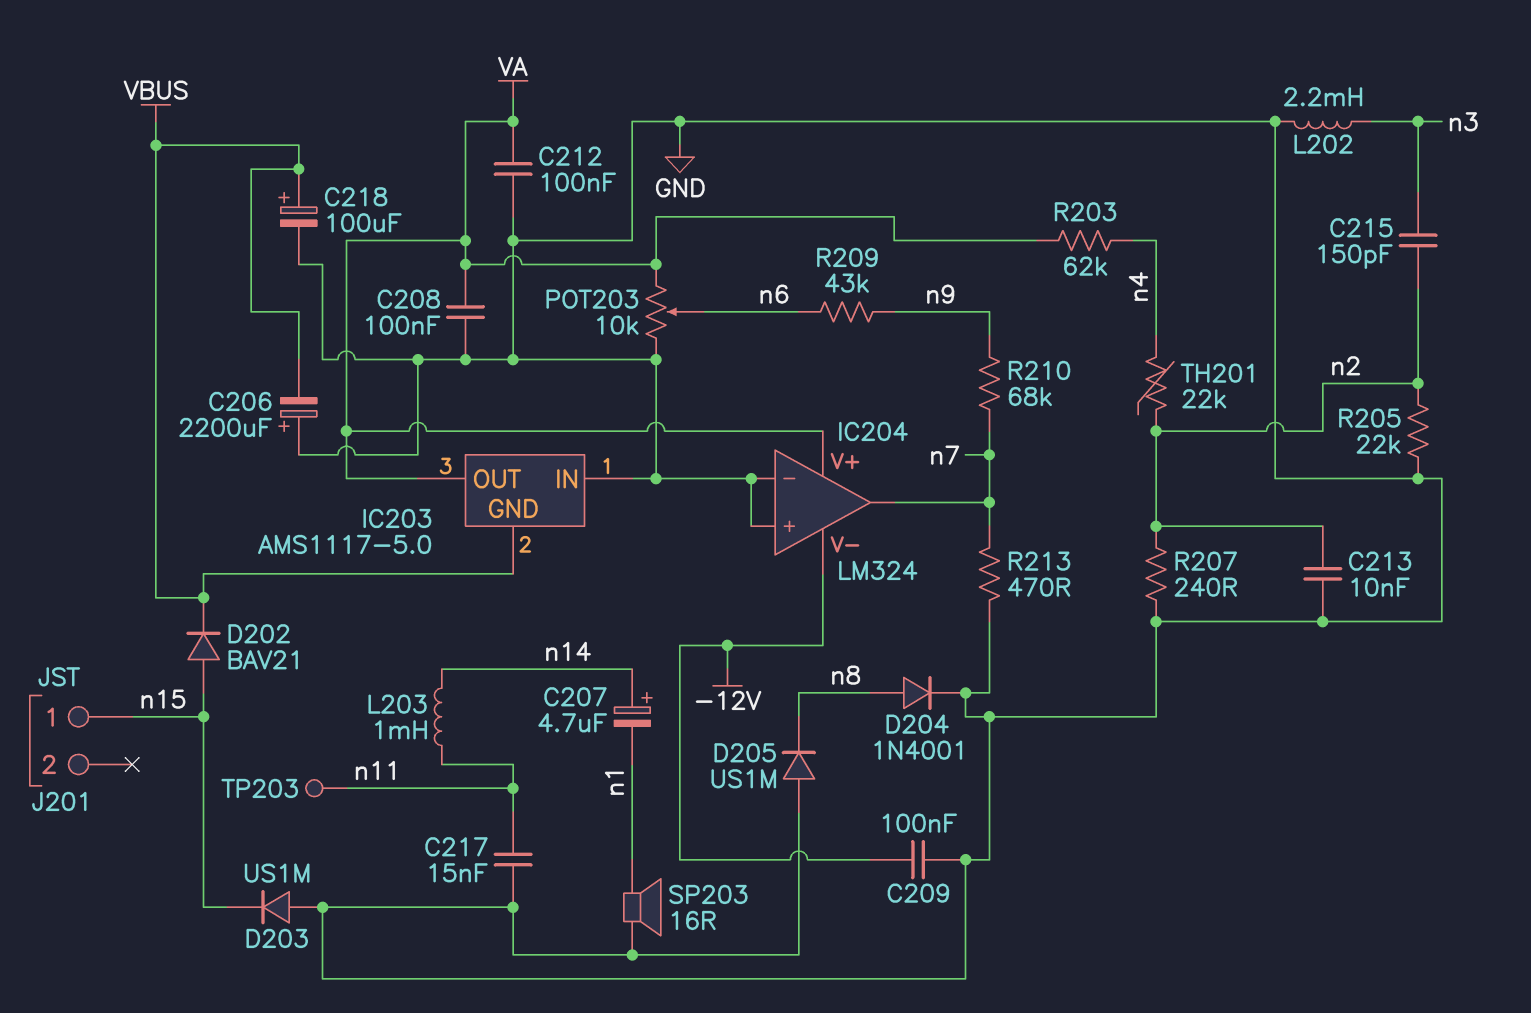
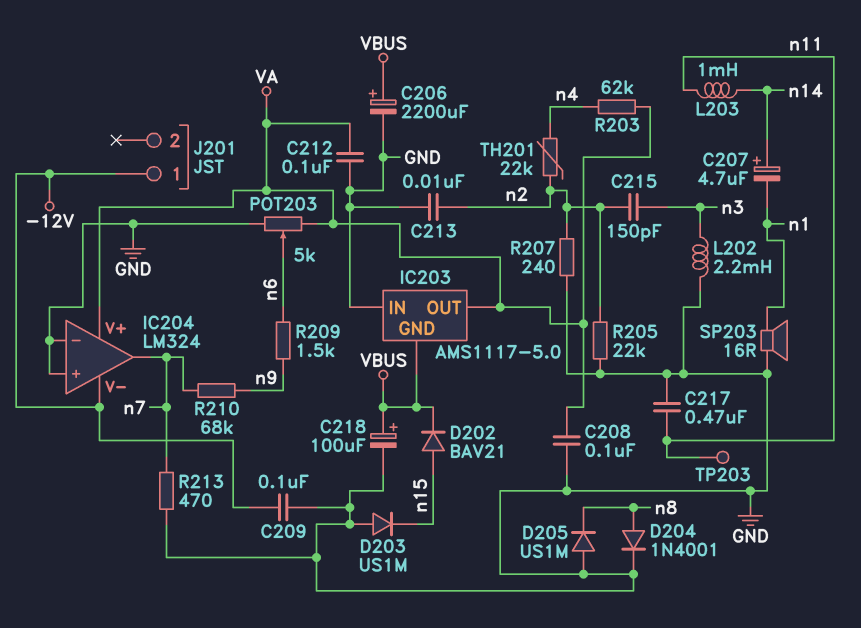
C206: 2200uF (plus GND, minus VBUS) -> 2200uF (plus VBUS, minus GND)
C217: 15nF (GND, n11) -> 470nF (GND, n11)
J201 pin 1: n15 -> -12V
POT203: 10k (GND, VA, wiper n6) -> 5k (GND, VA, wiper n6)
R209: 43k (n6, n9) -> 1.5k (n6, n9)

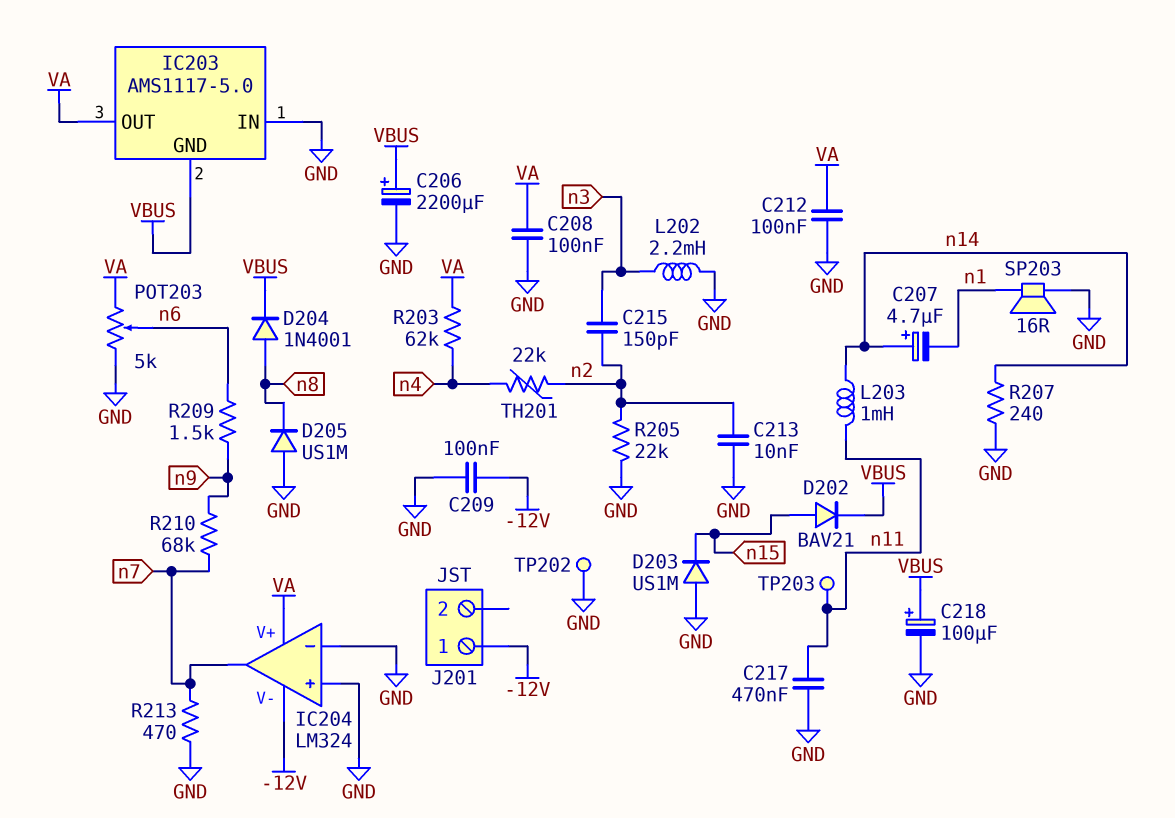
D204: diode 1N4001 (A n8, K GND) -> diode 1N4001 (A n8, K VBUS)
R207: 240 (GND, n2) -> 240 (GND, n14)
TP202: none -> test point (GND)

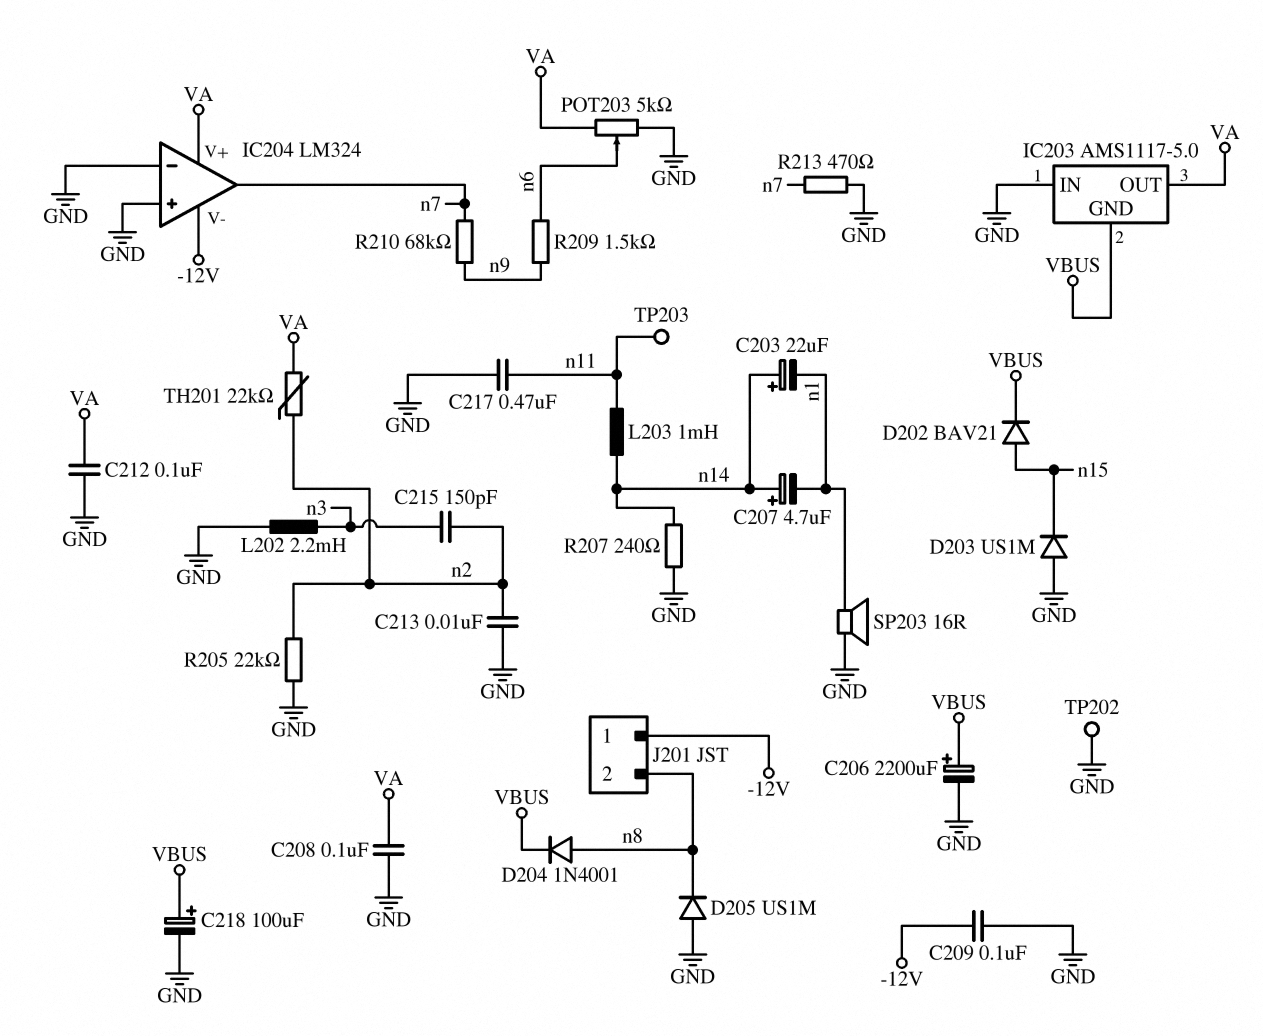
C203: none -> 22uF (plus n14, minus n1)
J201 pin 2: none -> n8
R203: 62k (VA, n4) -> none
TH201: 22k (n2, n4) -> 22k (VA, n2)

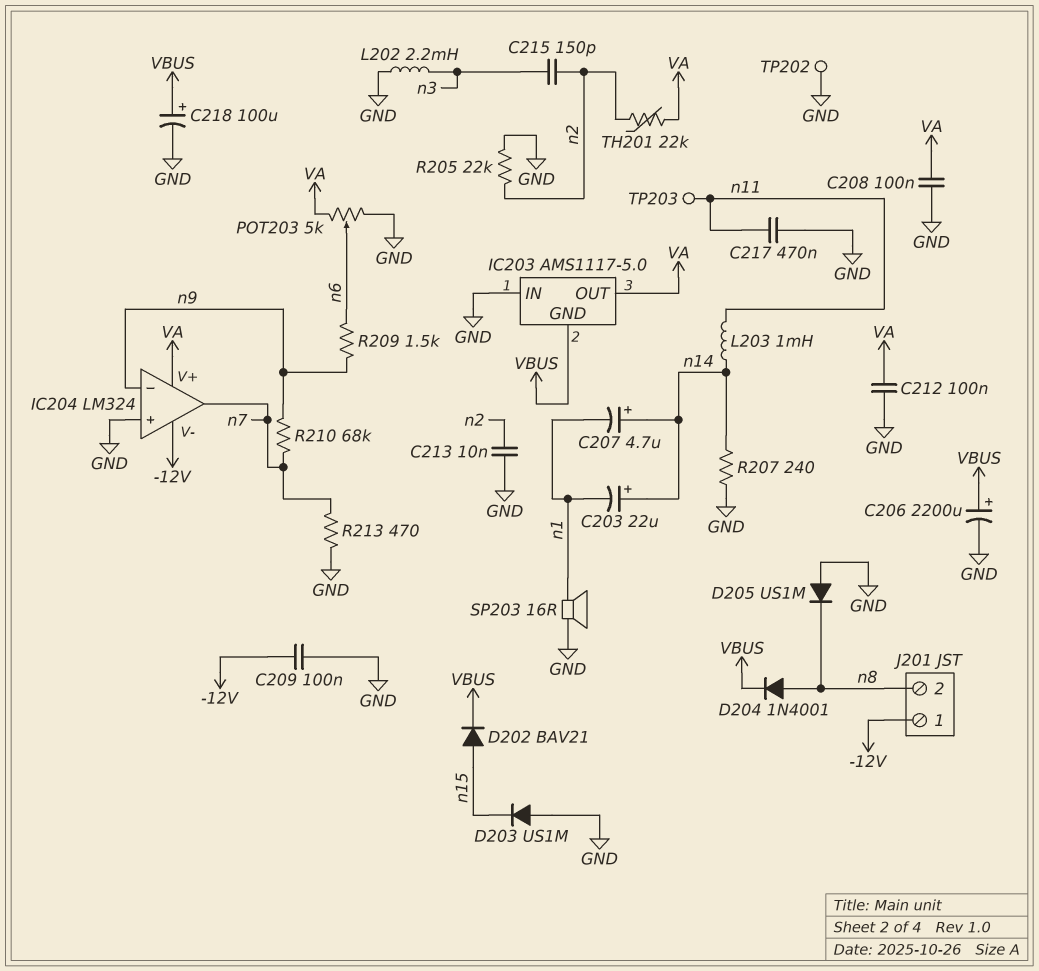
IC204 pin in-: GND -> n9

